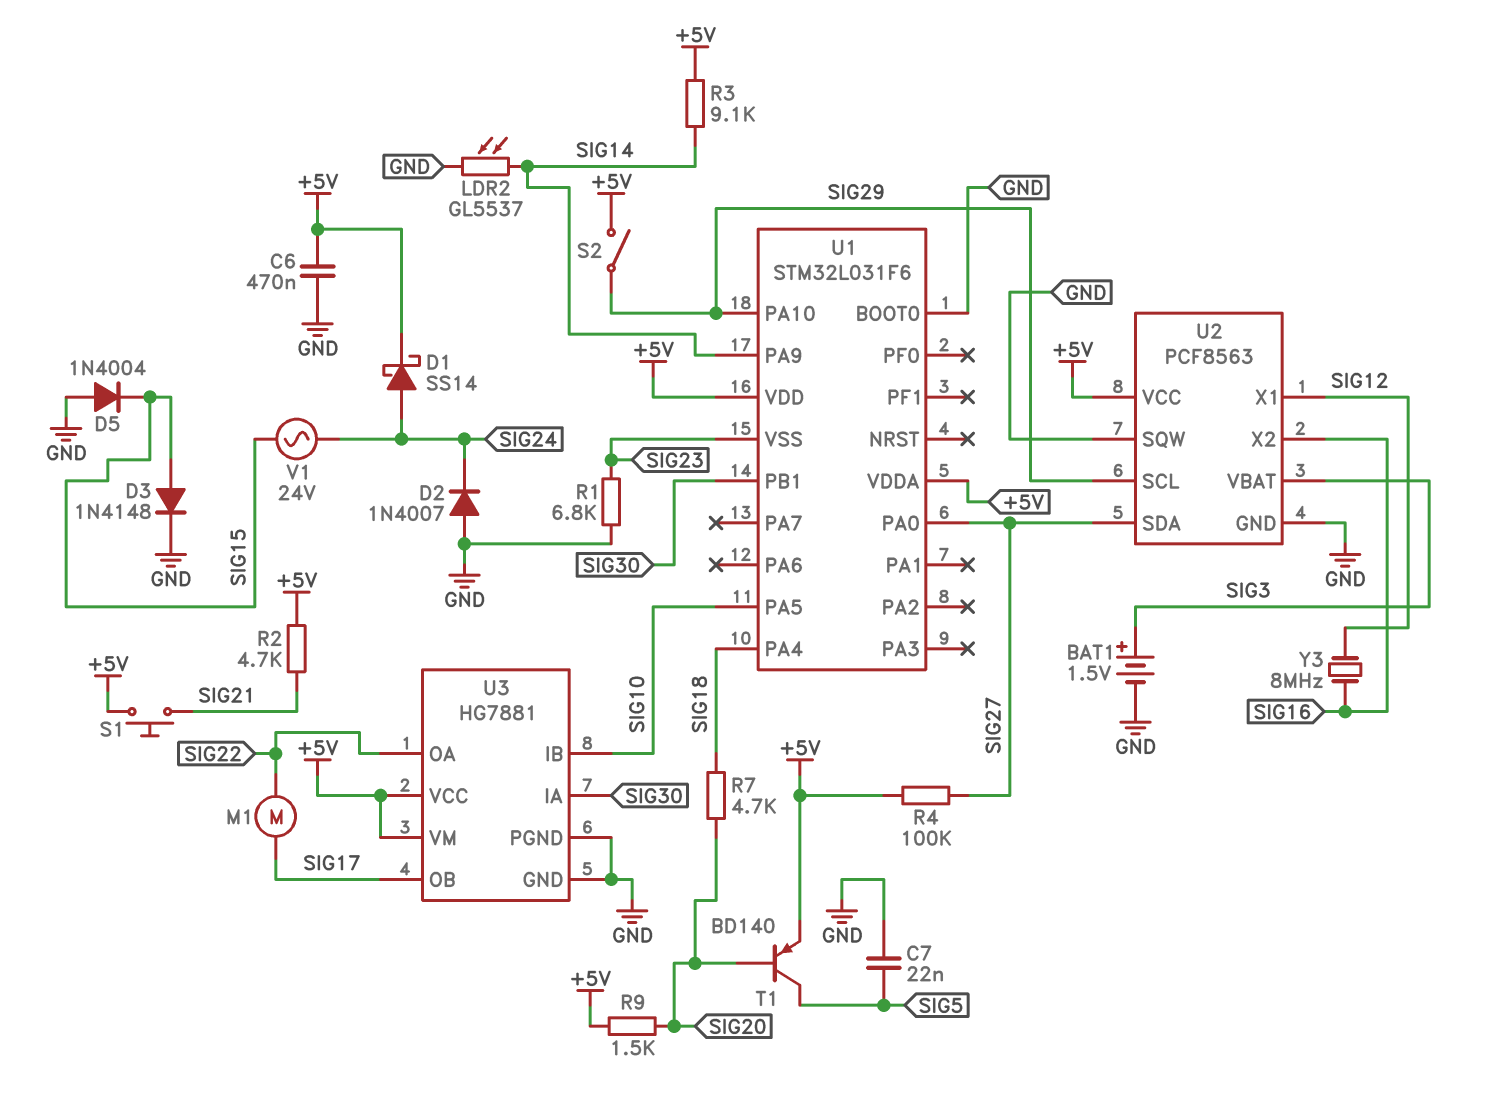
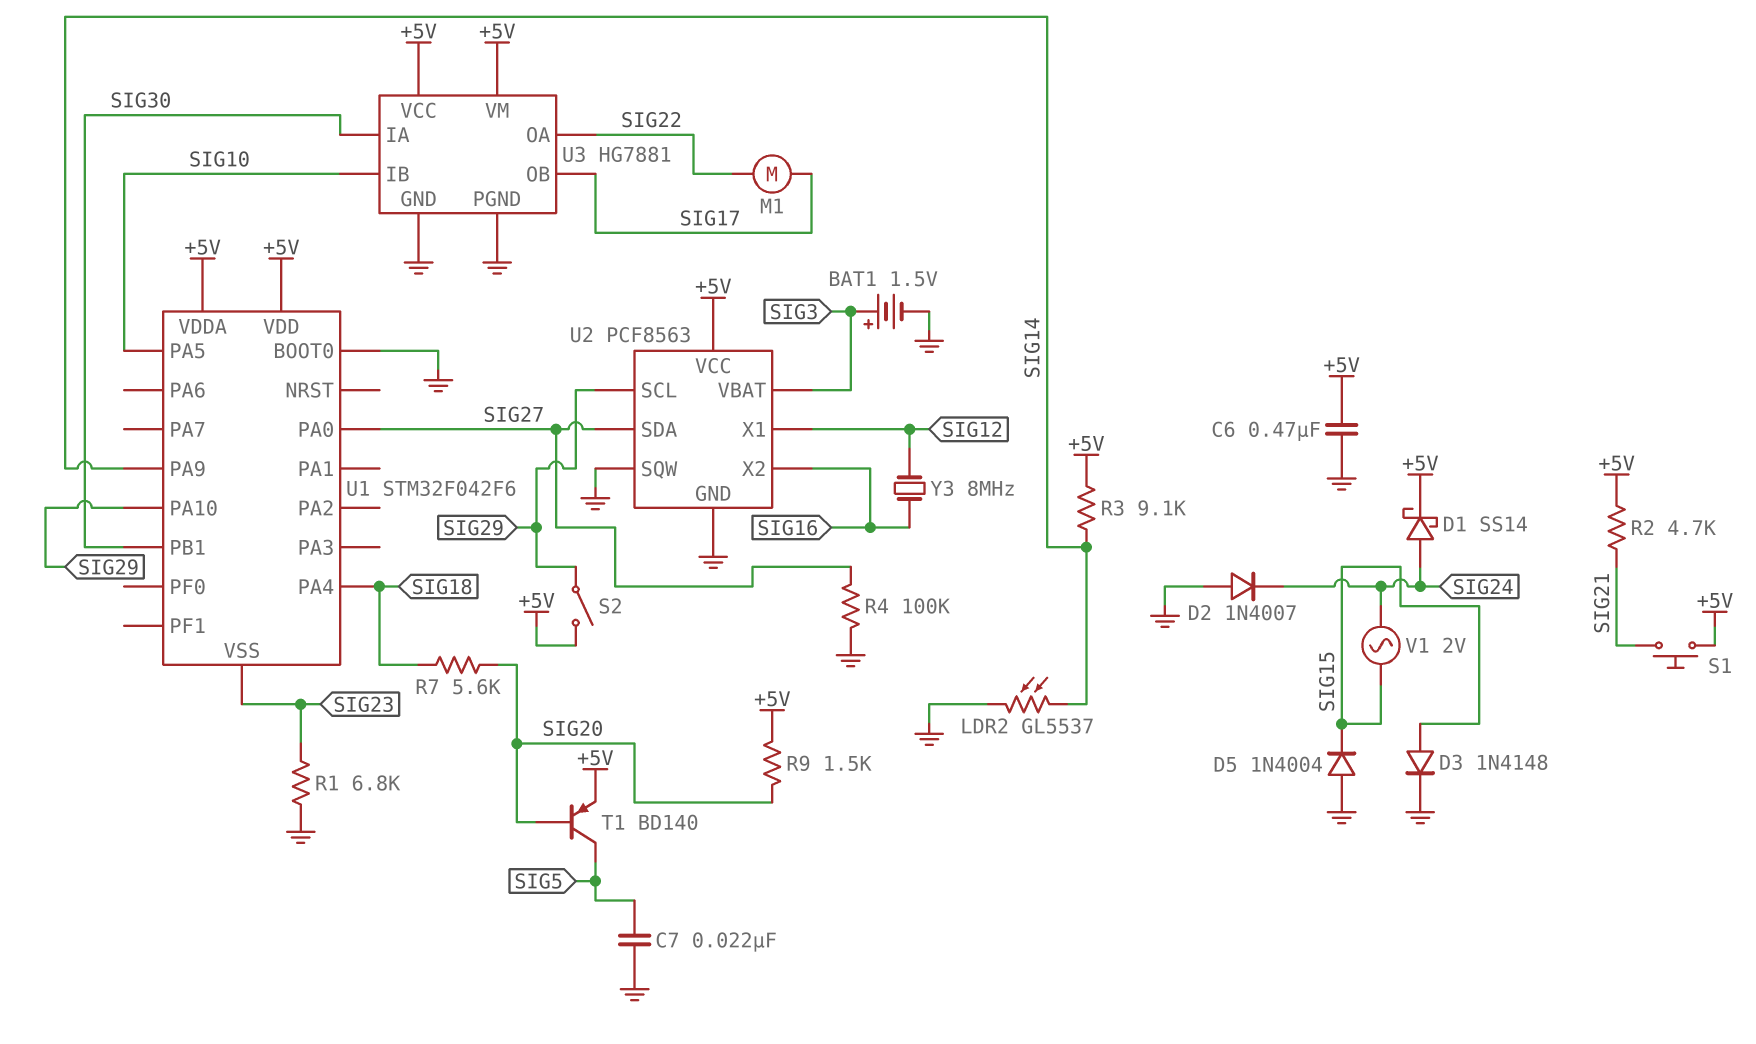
R4: 100k (+5V, SIG27) -> 100k (GND, SIG27)
R7: 4.7k (SIG18, SIG20) -> 5.6k (SIG18, SIG20)
U1: STM32L031F6 -> STM32F042F6
V1: AC 24V (SIG15, SIG24) -> AC 2V (SIG15, SIG24)

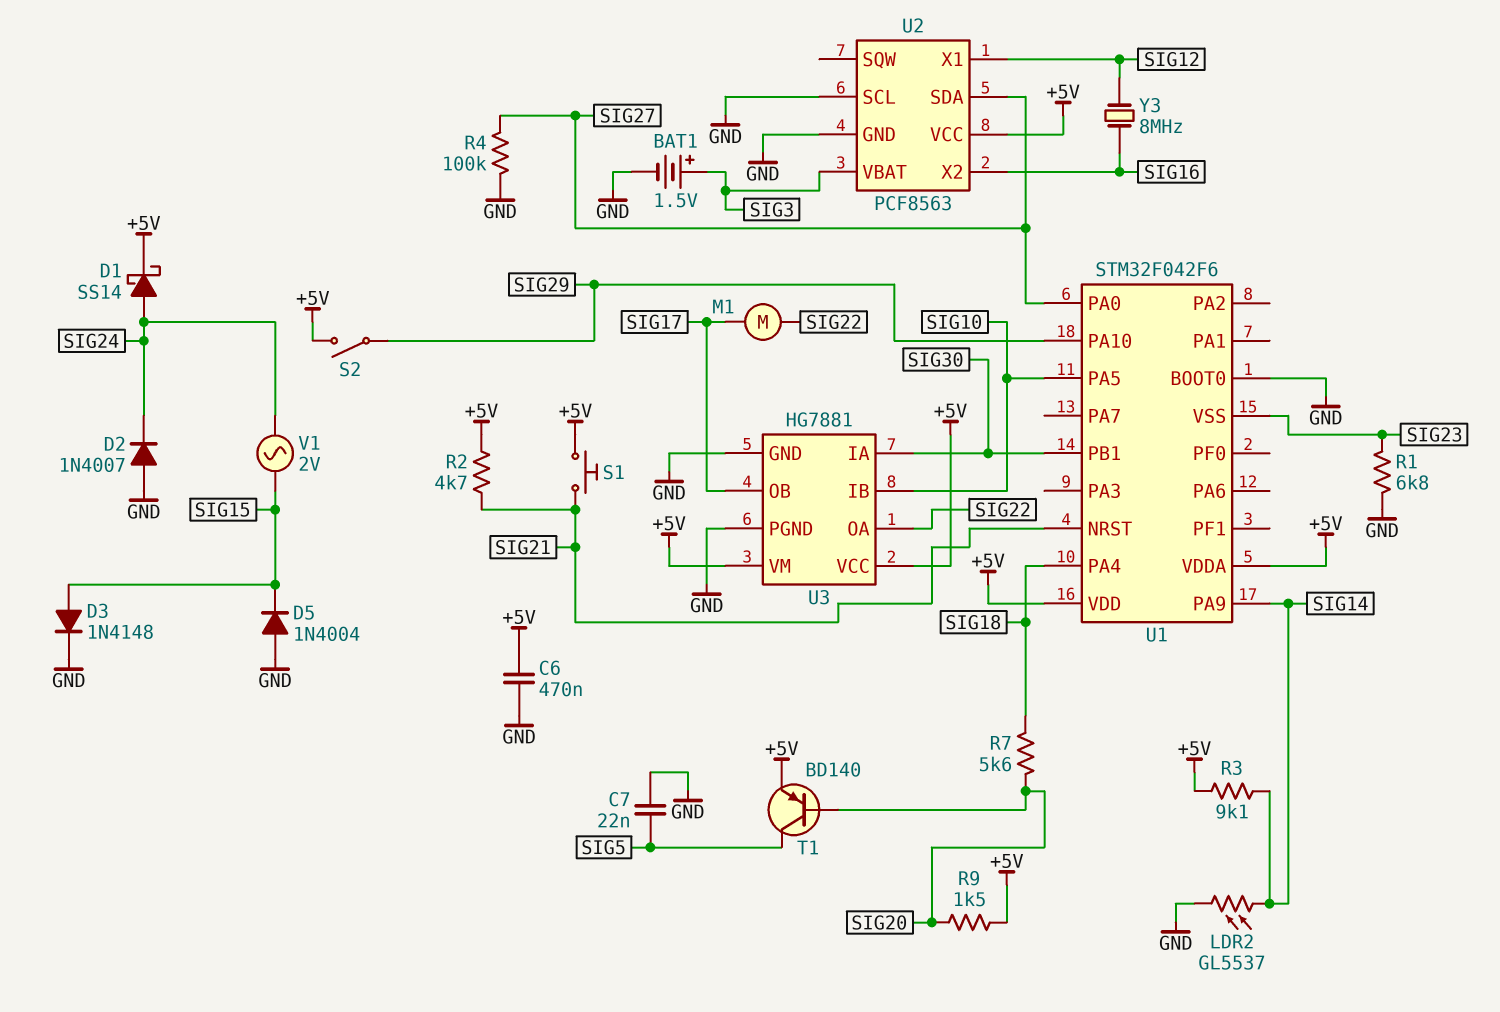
U1 pin NRST: none -> SIG21
U2 pin SCL: SIG29 -> GND
U2 pin SQW: GND -> none

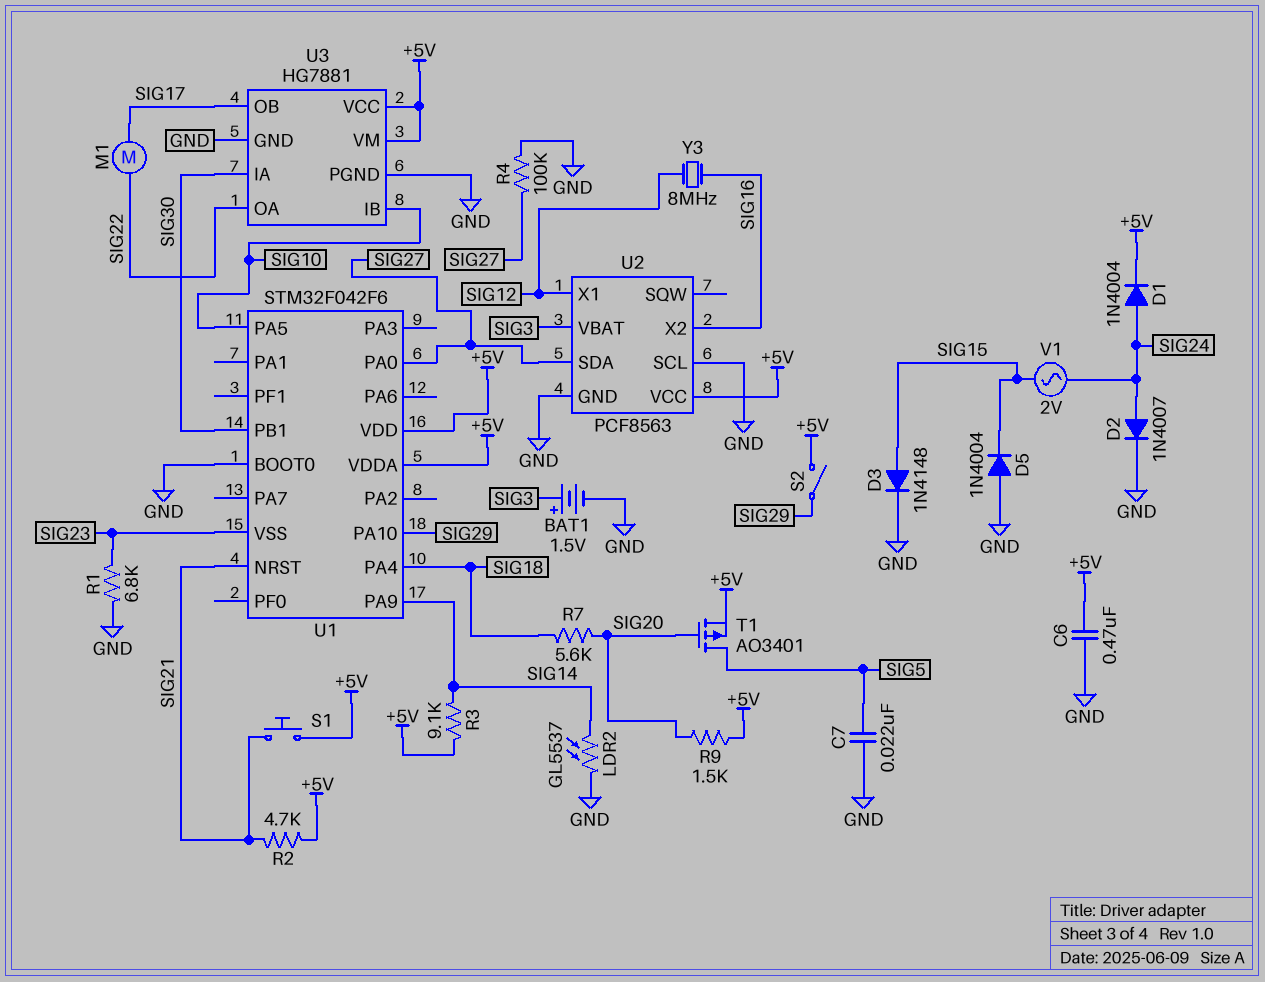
D1: schottky SS14 (A SIG24, K +5V) -> diode 1N4004 (A SIG24, K +5V)
D2: diode 1N4007 (A GND, K SIG24) -> diode 1N4007 (A SIG24, K GND)
T1: PNP BD140 (B SIG20, C SIG5, E +5V) -> PMOS AO3401 (G SIG20, D SIG5, S +5V)

